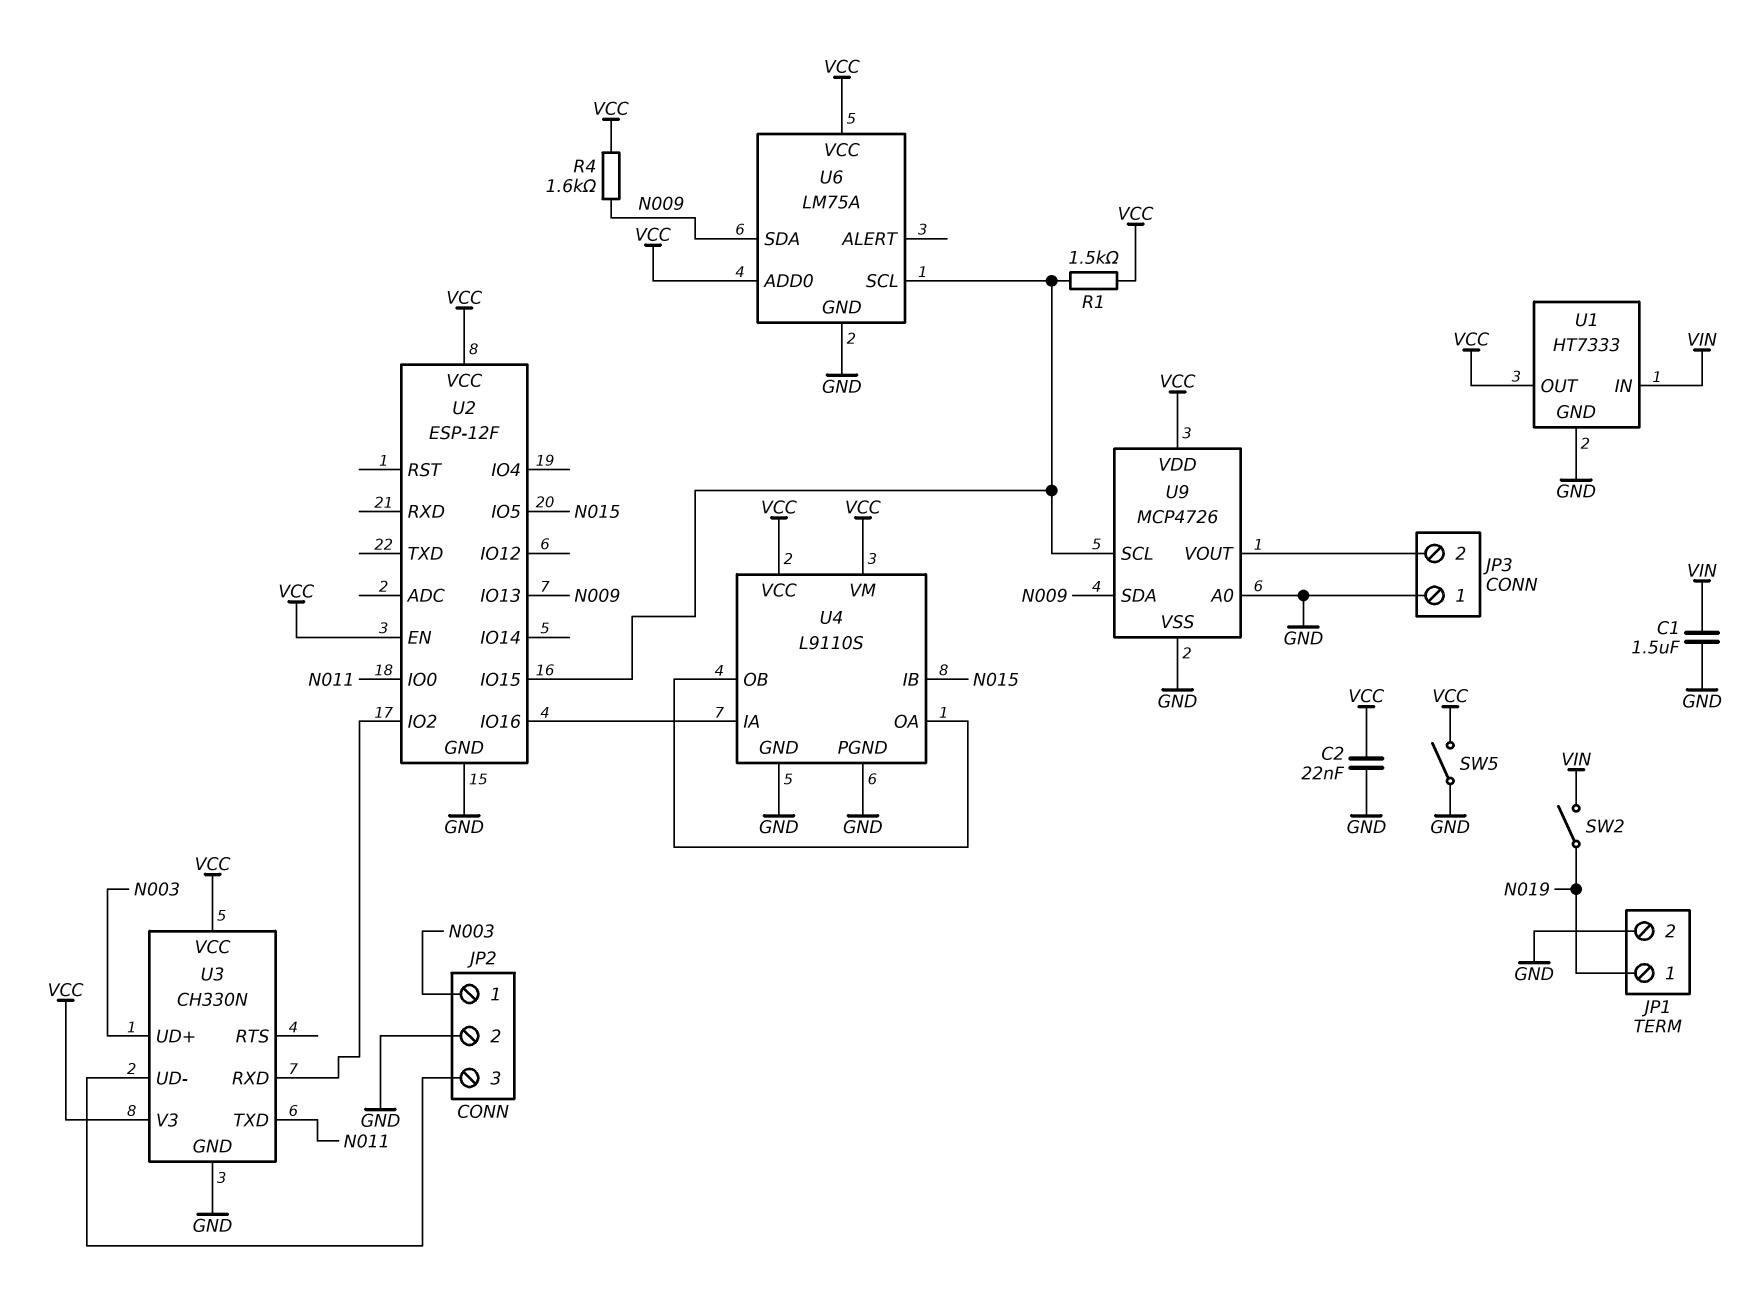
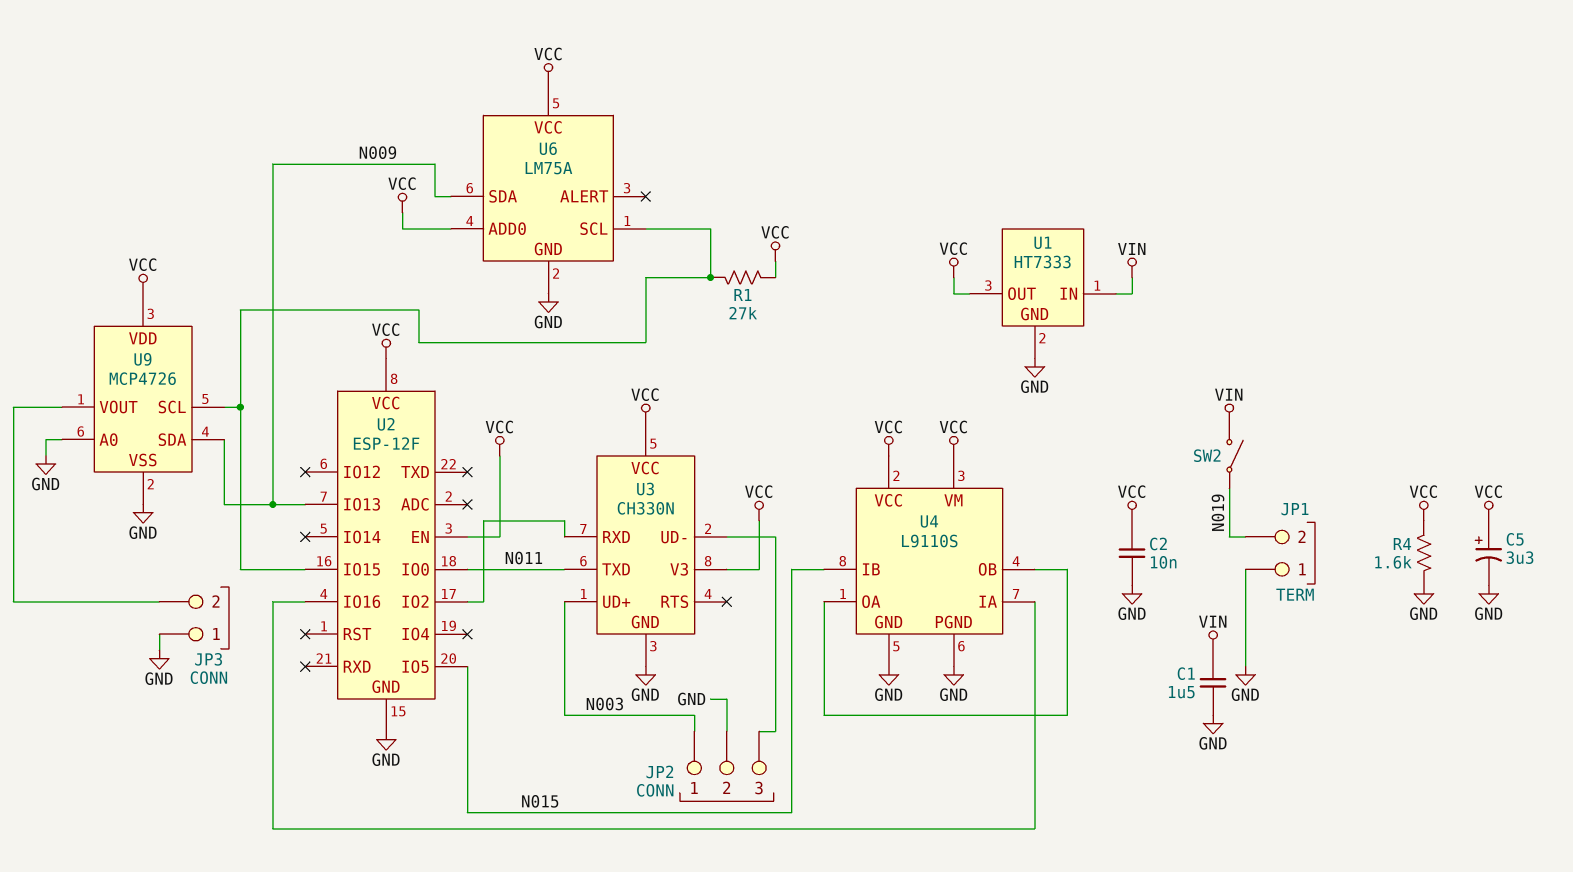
C2: 22nF (GND, VCC) -> 10nF (GND, VCC)
C5: none -> 3.3uF (plus VCC, minus GND)
JP1 pin 1: N019 -> GND
JP1 pin 2: GND -> N019
R1: 1.5k (U2/IO15, VCC) -> 27k (U2/IO15, VCC)
R4: 1.6k (N009, VCC) -> 1.6k (GND, VCC)
SW5: switch (GND, VCC) -> none

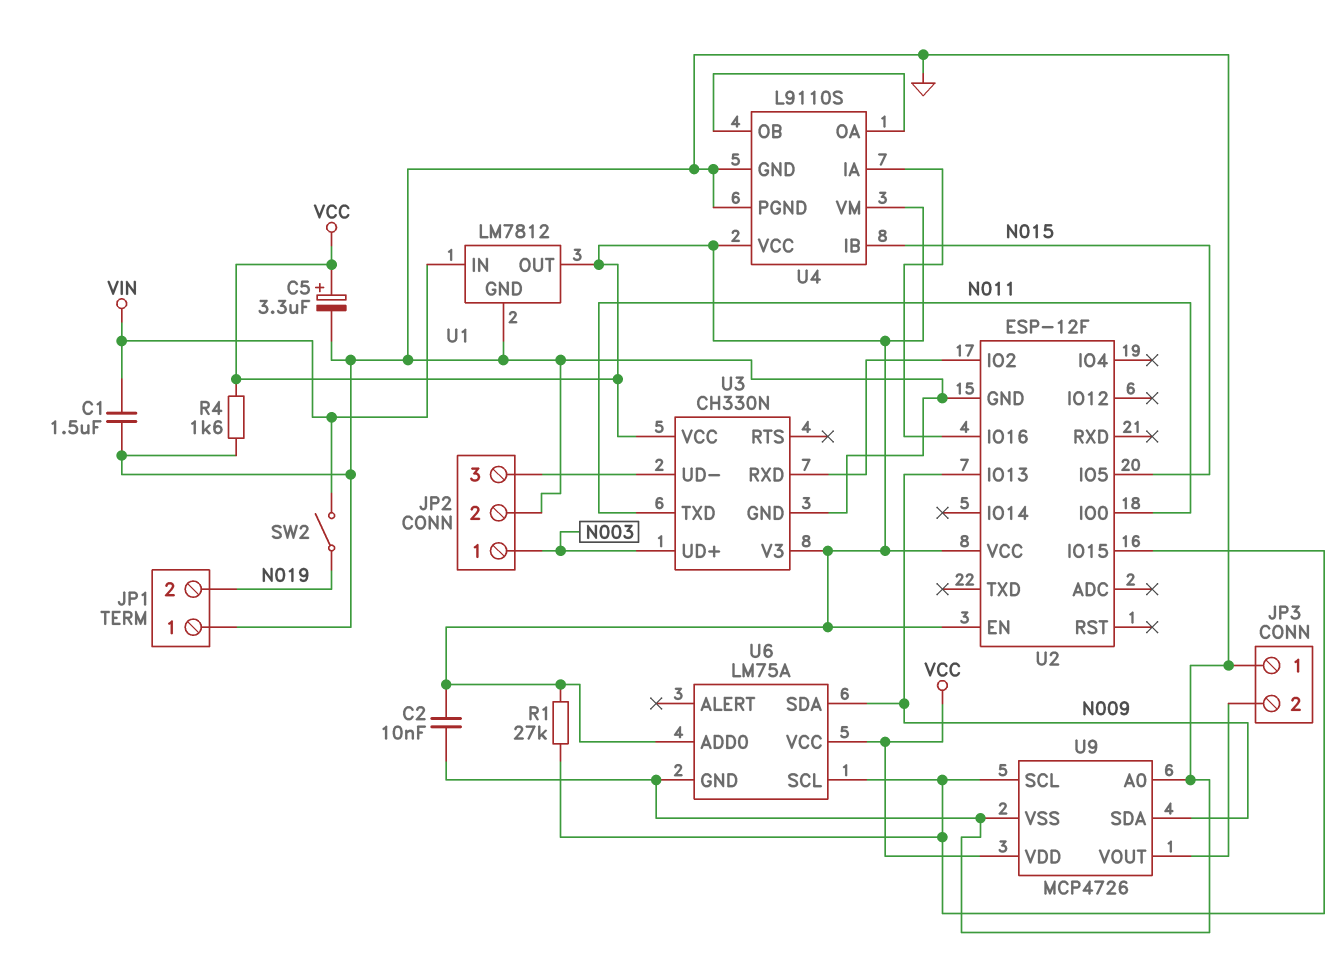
U1: HT7333 -> LM7812

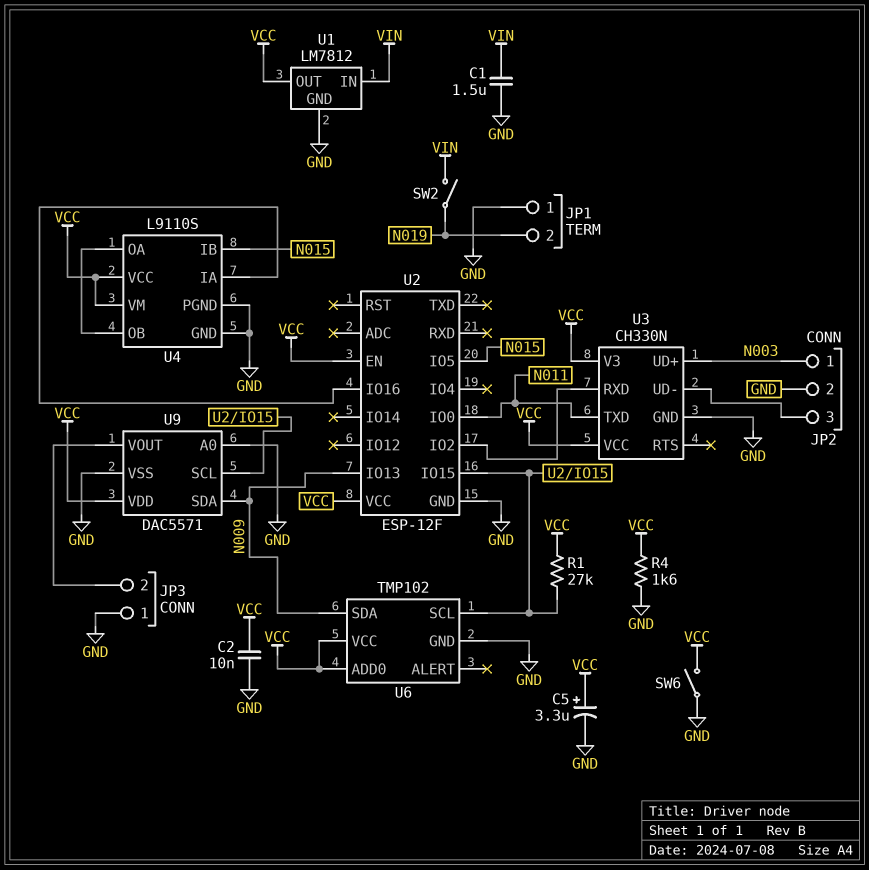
SW6: none -> switch (GND, VCC)
U6: LM75A -> TMP102
U9: MCP4726 -> DAC5571

